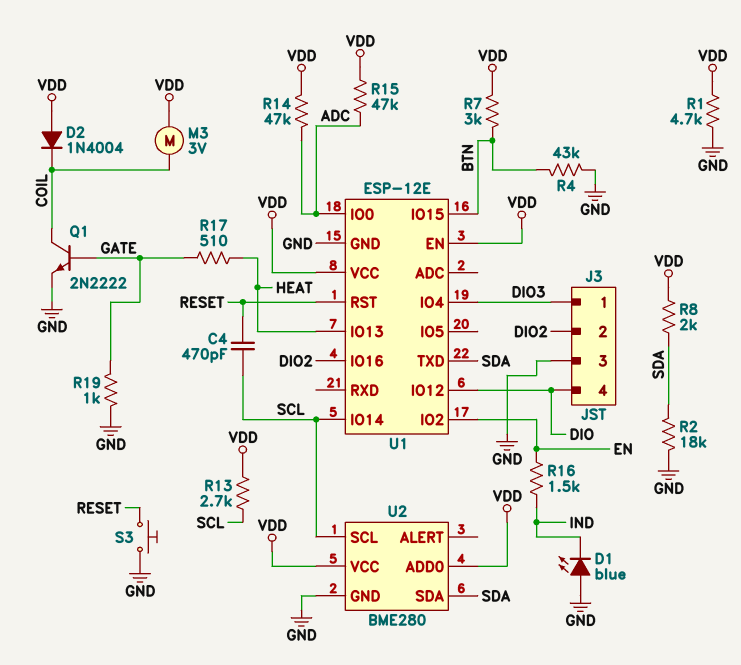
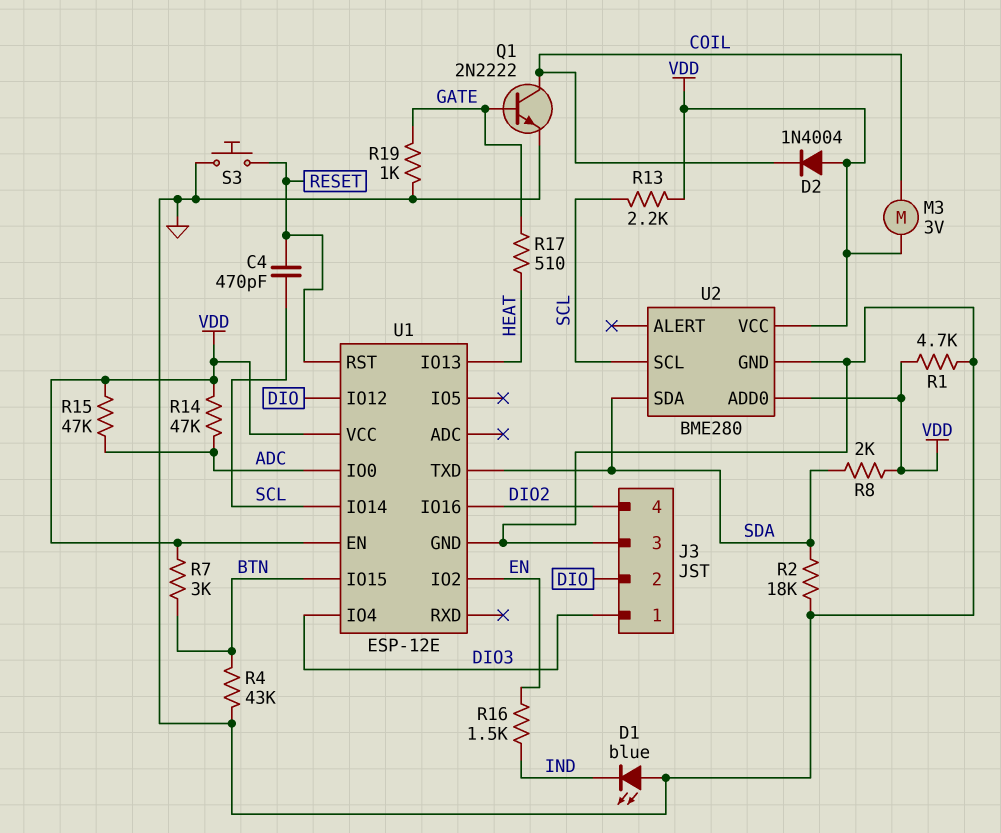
J3 pin 2: DIO2 -> DIO
J3 pin 4: DIO -> DIO2
R13: 2.7k (SCL, VDD) -> 2.2k (SCL, VDD)

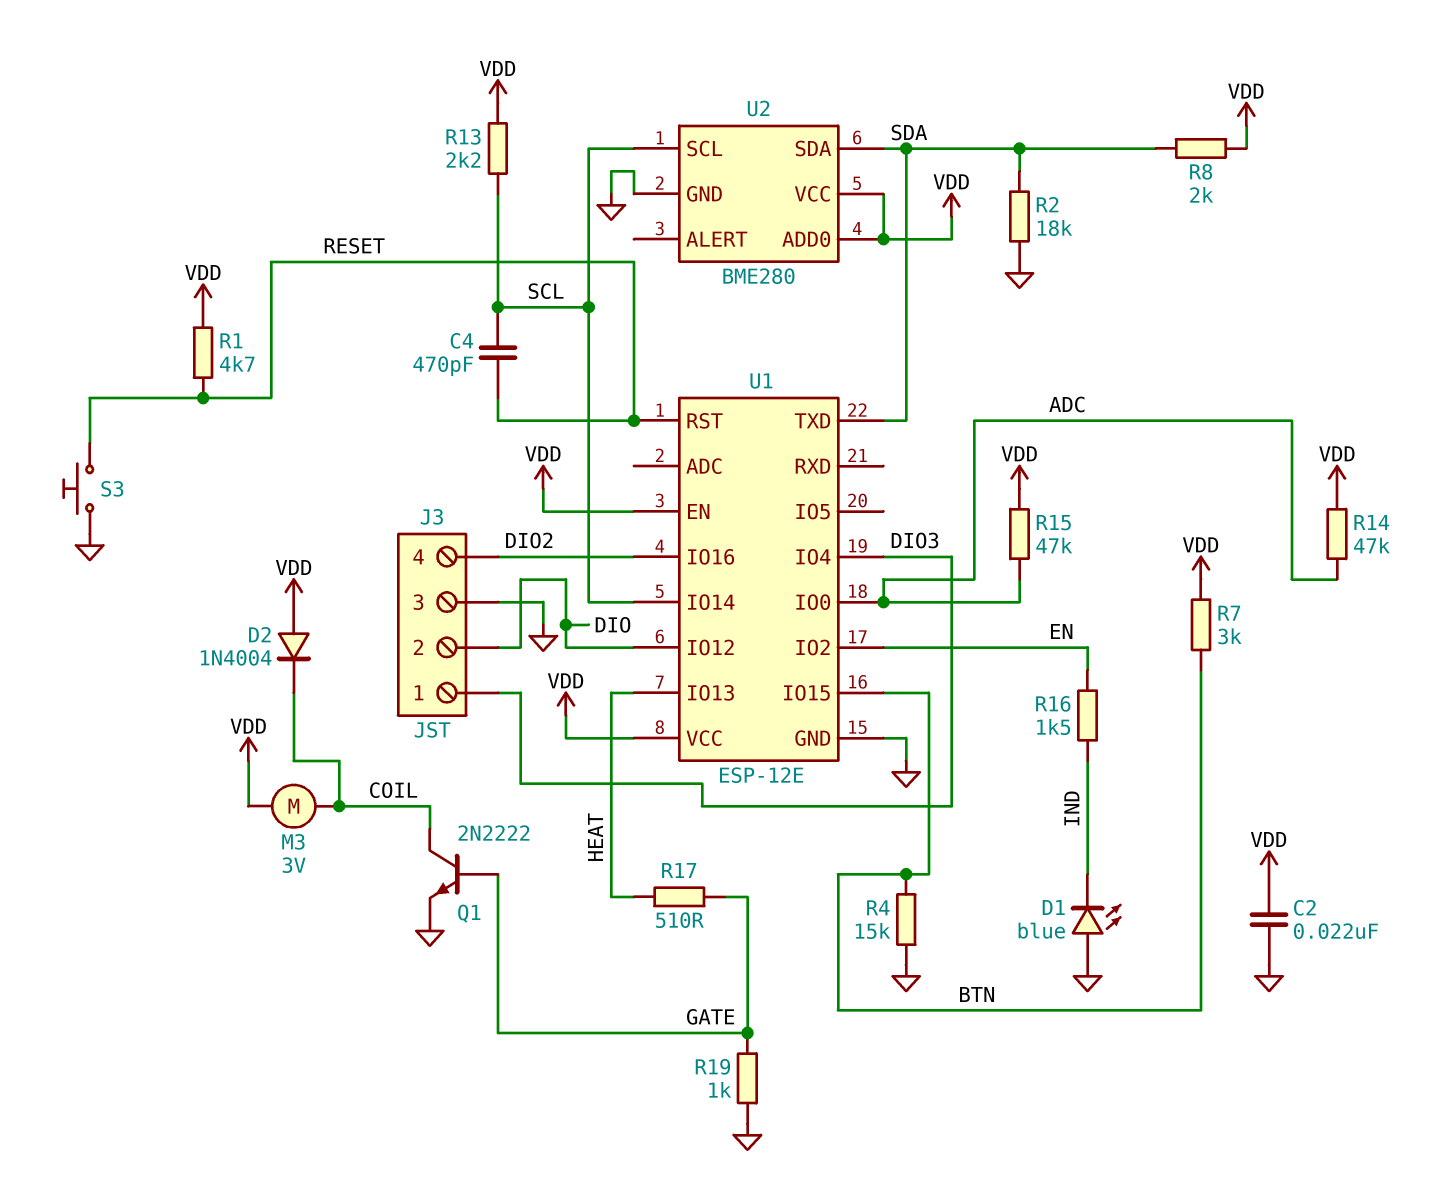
C2: none -> 22nF (GND, VDD)
R1: 4.7k (GND, VDD) -> 4.7k (RESET, VDD)
R4: 43k (BTN, GND) -> 15k (BTN, GND)

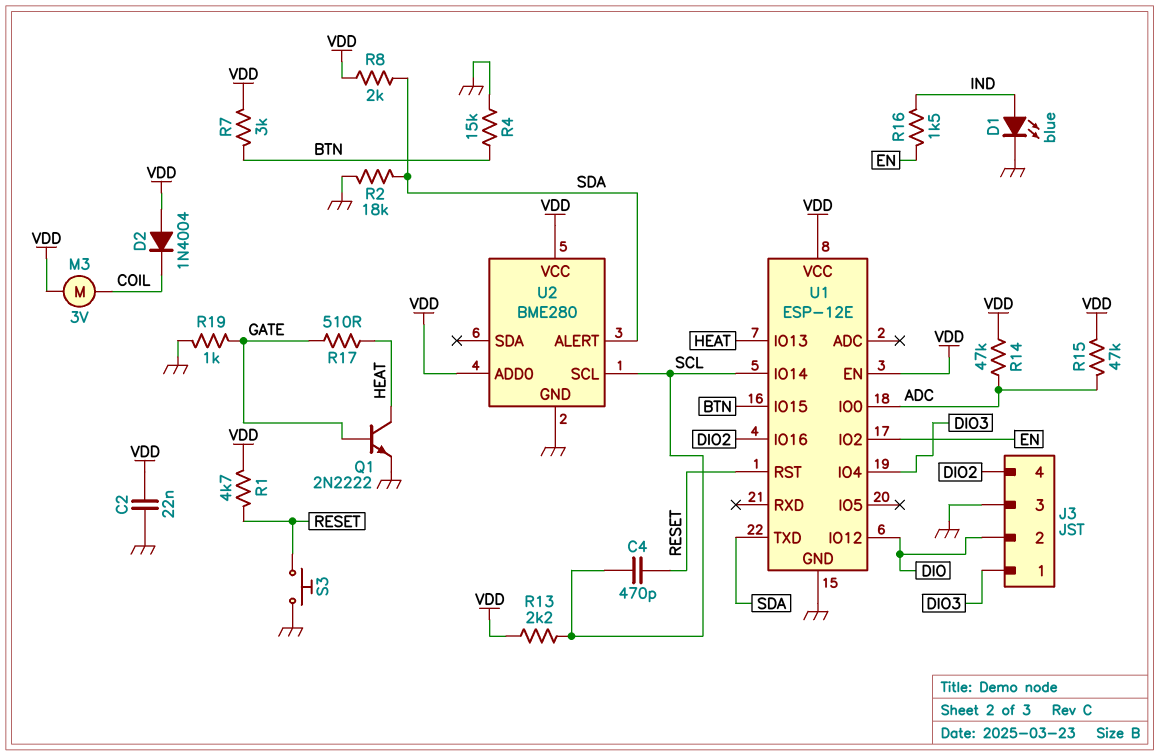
D1: LED blue (A GND, K IND) -> LED blue (A IND, K GND)
Q1: NPN 2N2222 (B GATE, C COIL, E GND) -> NPN 2N2222 (B GATE, C HEAT, E GND)
U2 pin ALERT: none -> SDA
U2 pin SDA: SDA -> none

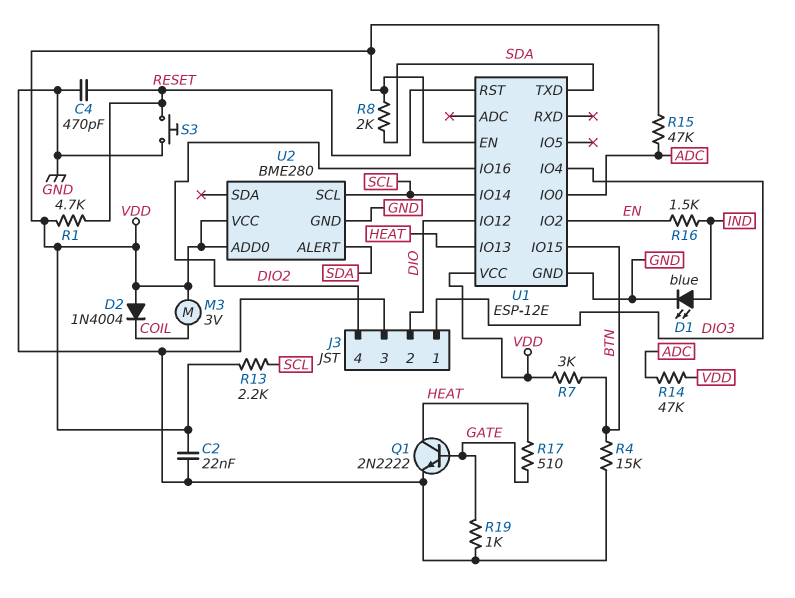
C4: 470pF (RESET, SCL) -> 470pF (GND, RESET)
R2: 18k (GND, SDA) -> none

